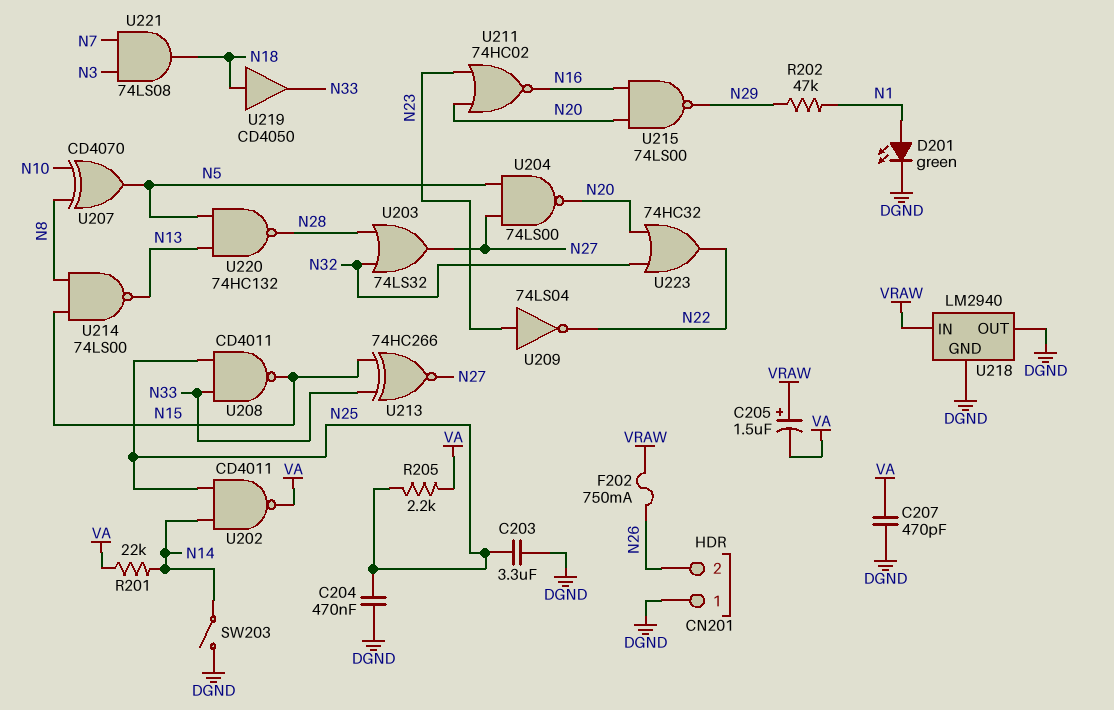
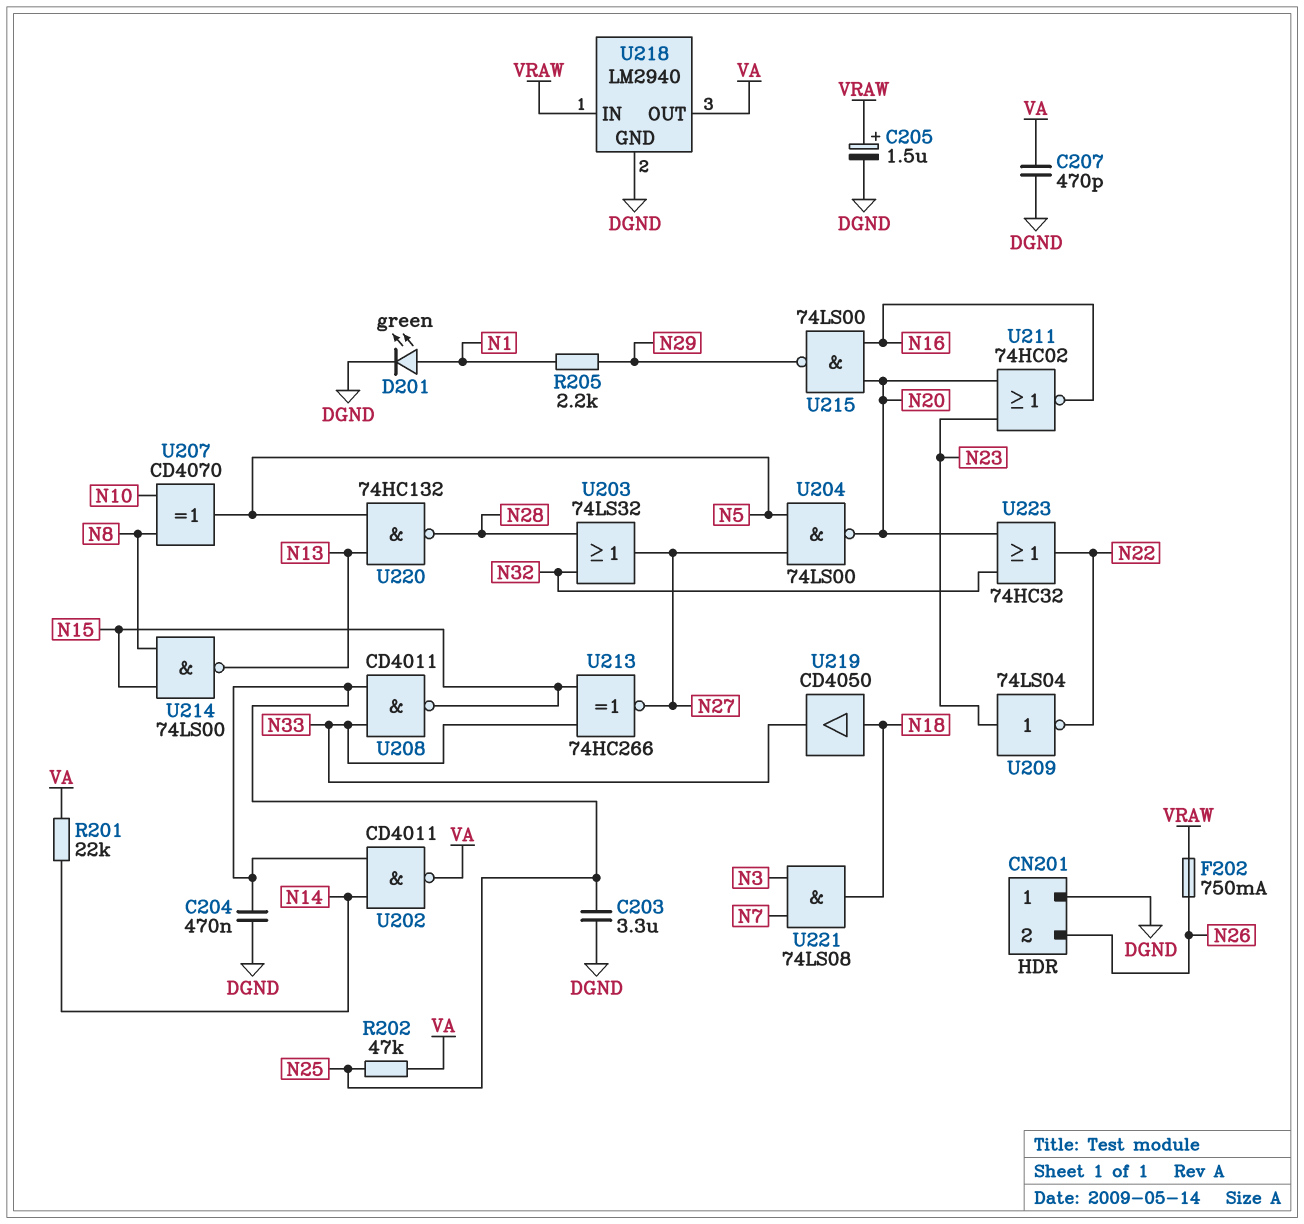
C205: 1.5uF (plus VRAW, minus VA) -> 1.5uF (plus VRAW, minus DGND)
R202: 47k (N1, N29) -> 47k (N25, VA)
R205: 2.2k (N25, VA) -> 2.2k (N1, N29)
SW203: switch (DGND, N14) -> none
U218 pin OUT: DGND -> VA

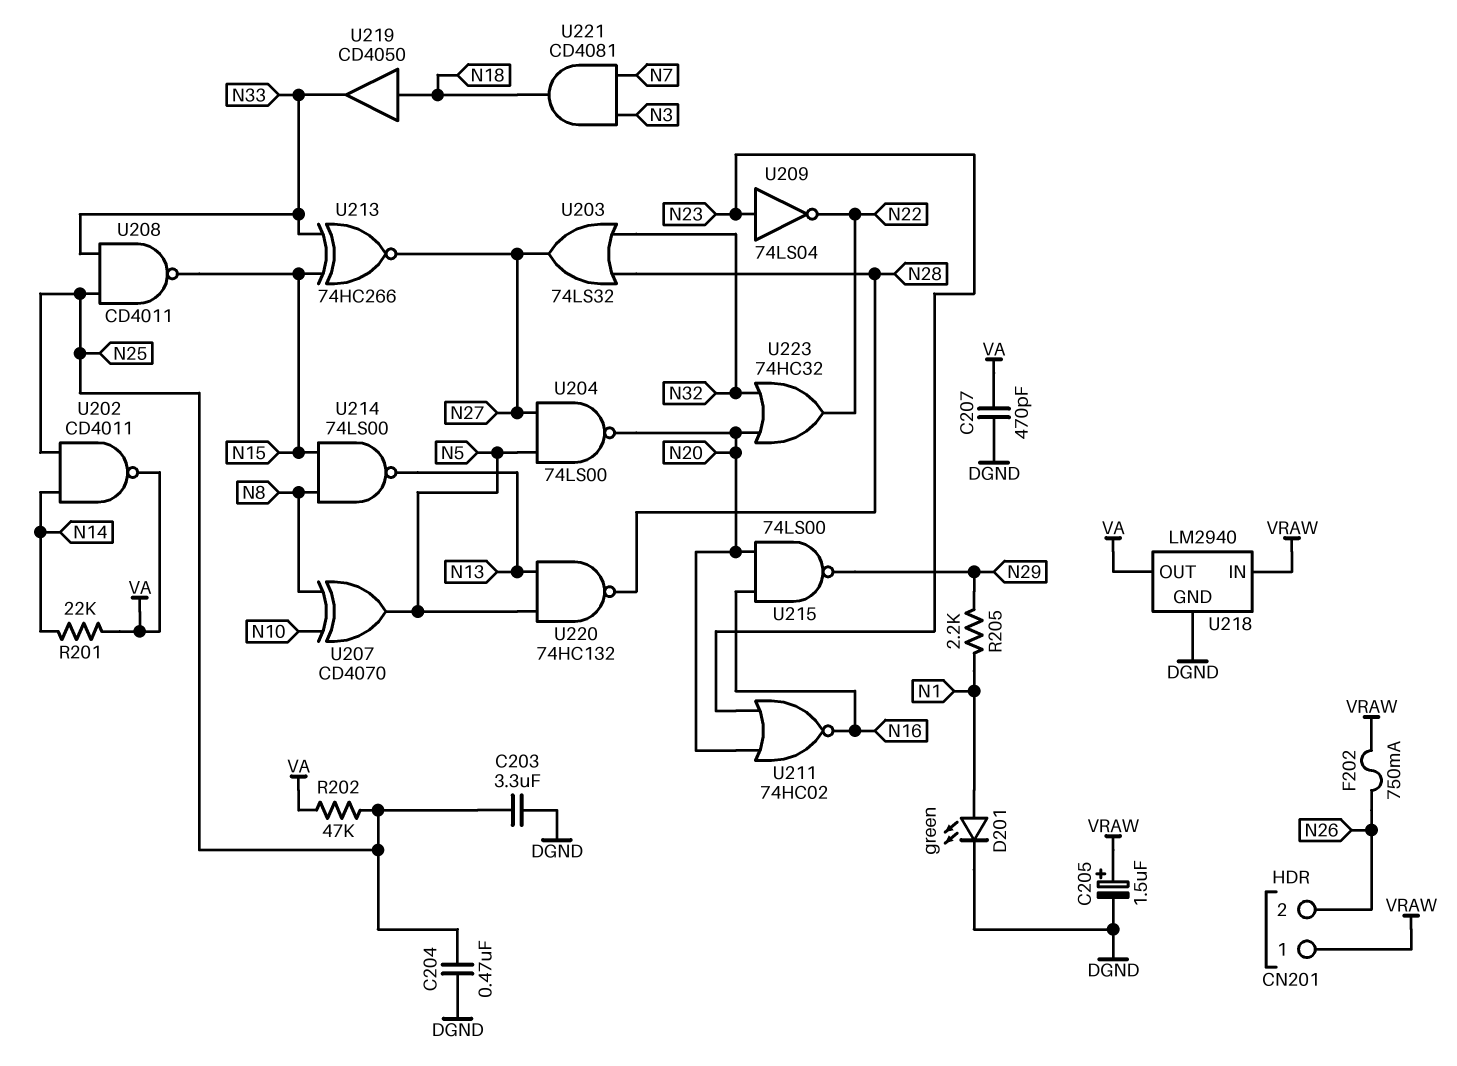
CN201 pin 1: DGND -> VRAW
U221: AND 74LS08 (in N3, in N7, out N18) -> AND CD4081 (in N3, in N7, out N18)

